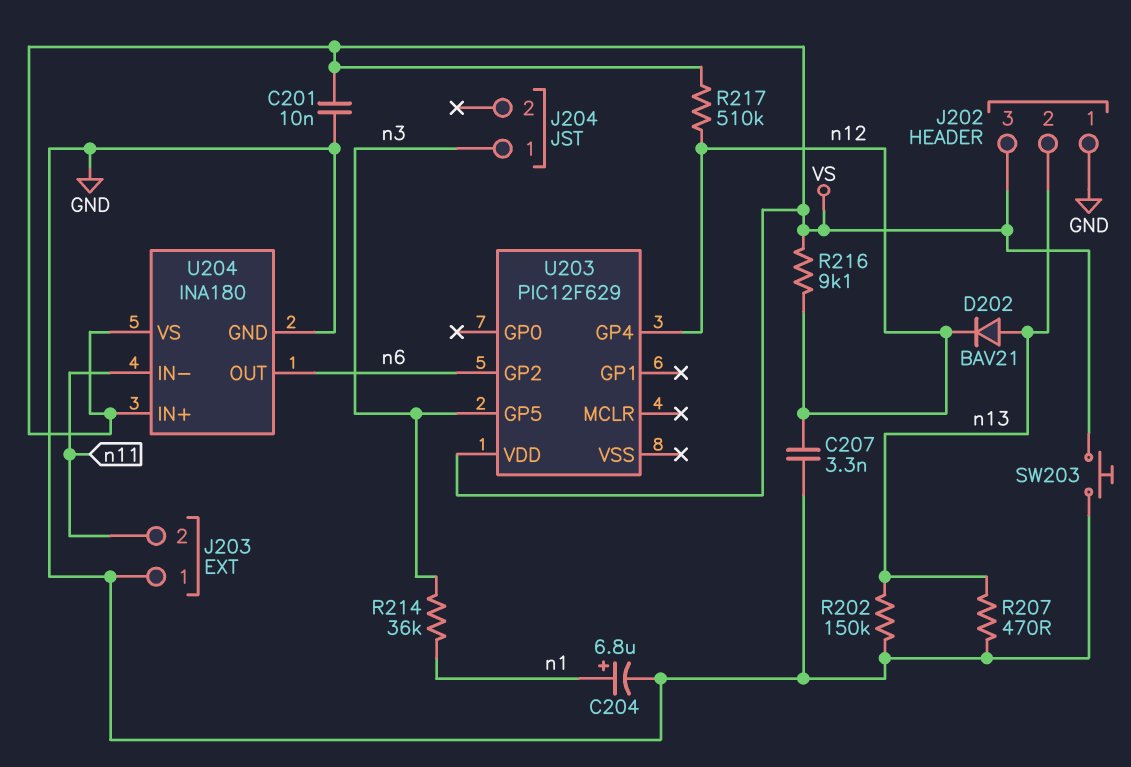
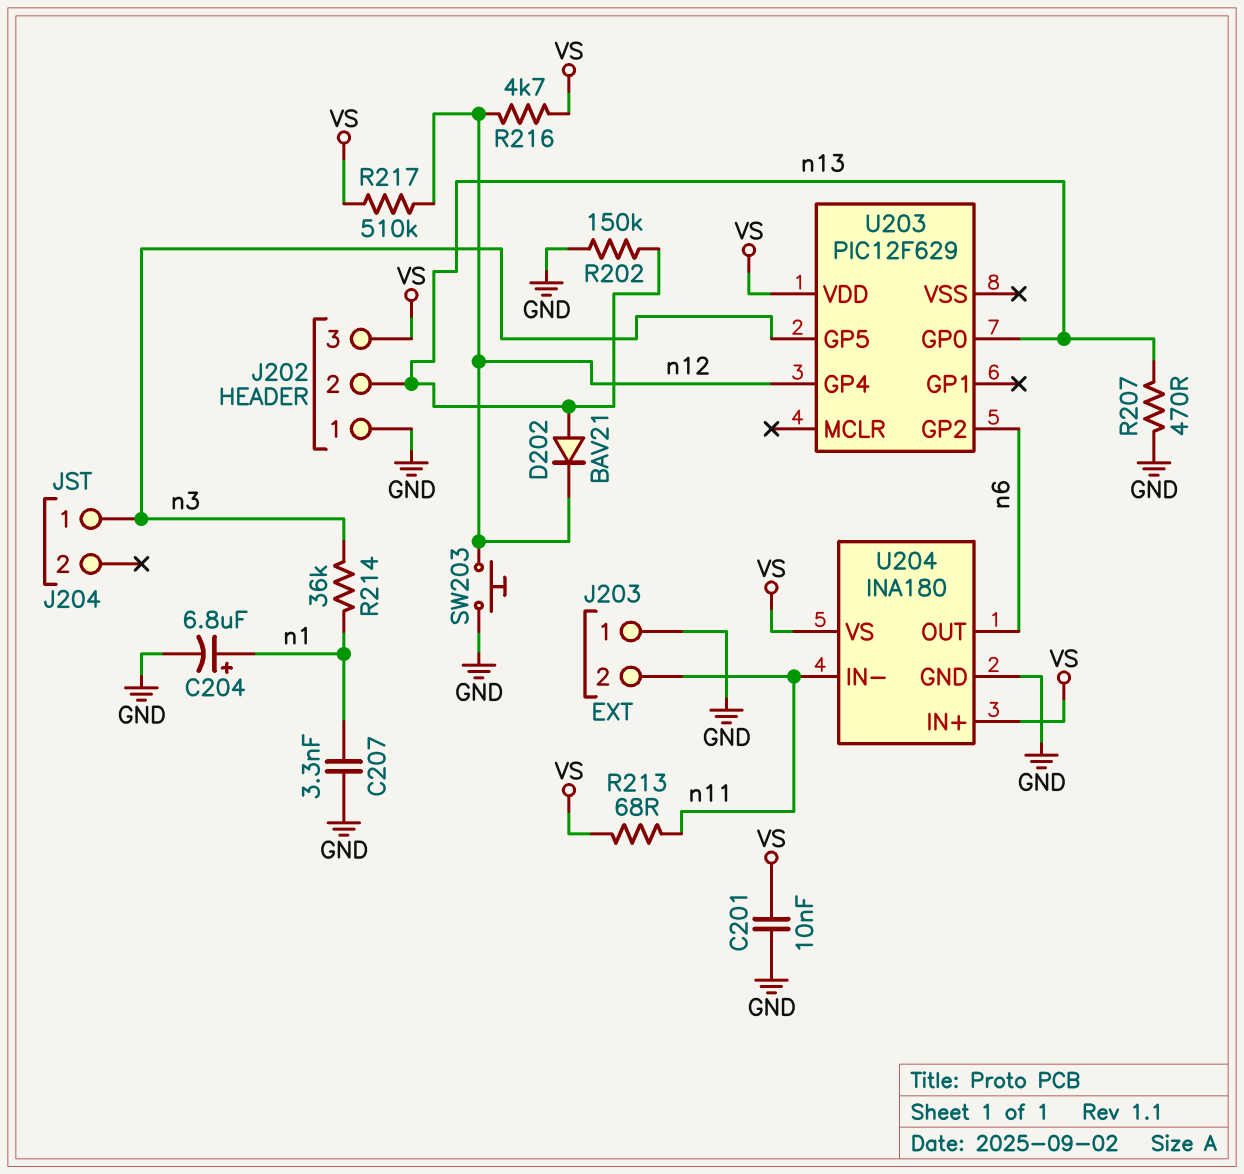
C207: 3.3nF (GND, n12) -> 3.3nF (GND, n1)
R213: none -> 68 (VS, n11)
R216: 9.1k (VS, n12) -> 4.7k (VS, n12)
SW203: button (GND, VS) -> button (GND, n12)
U203 pin GP0: none -> n13

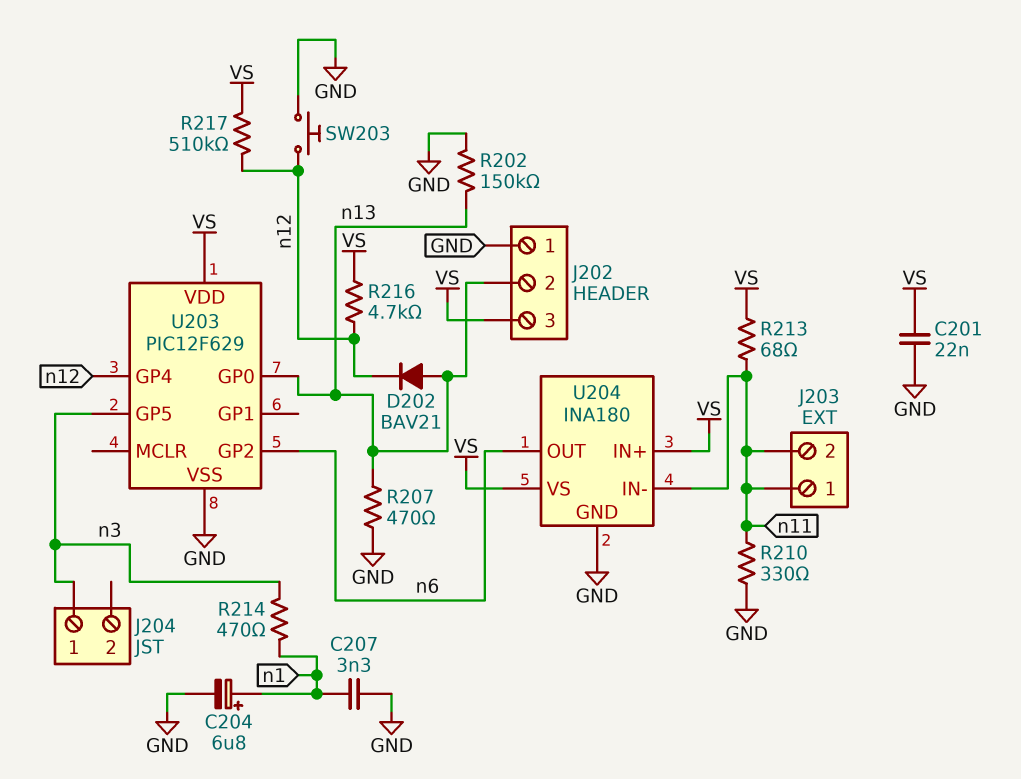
C201: 10nF (GND, VS) -> 22nF (GND, VS)
J203 pin 1: GND -> n11
R210: none -> 330 (GND, n11)
R214: 36k (n1, n3) -> 470 (n1, n3)
U203 pin VSS: none -> GND

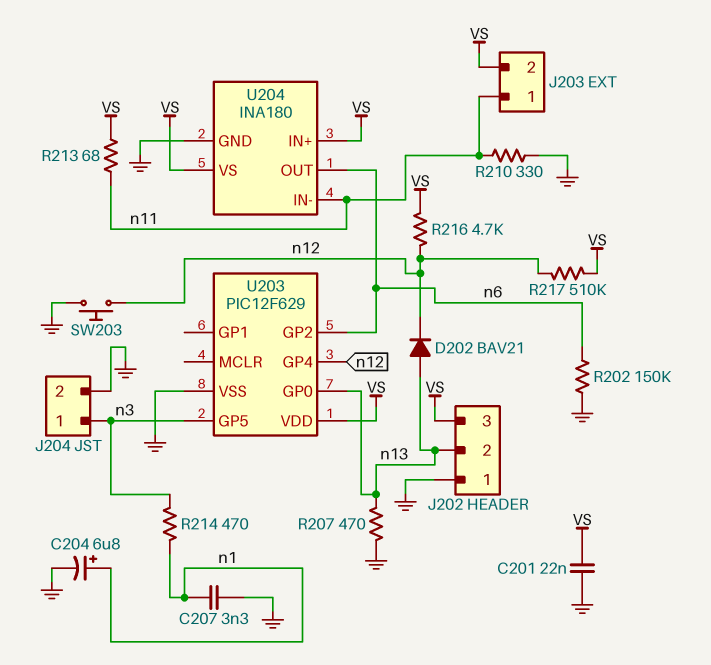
J203 pin 2: n11 -> VS
J204 pin 2: none -> GND
R202: 150k (GND, n13) -> 150k (GND, n6)

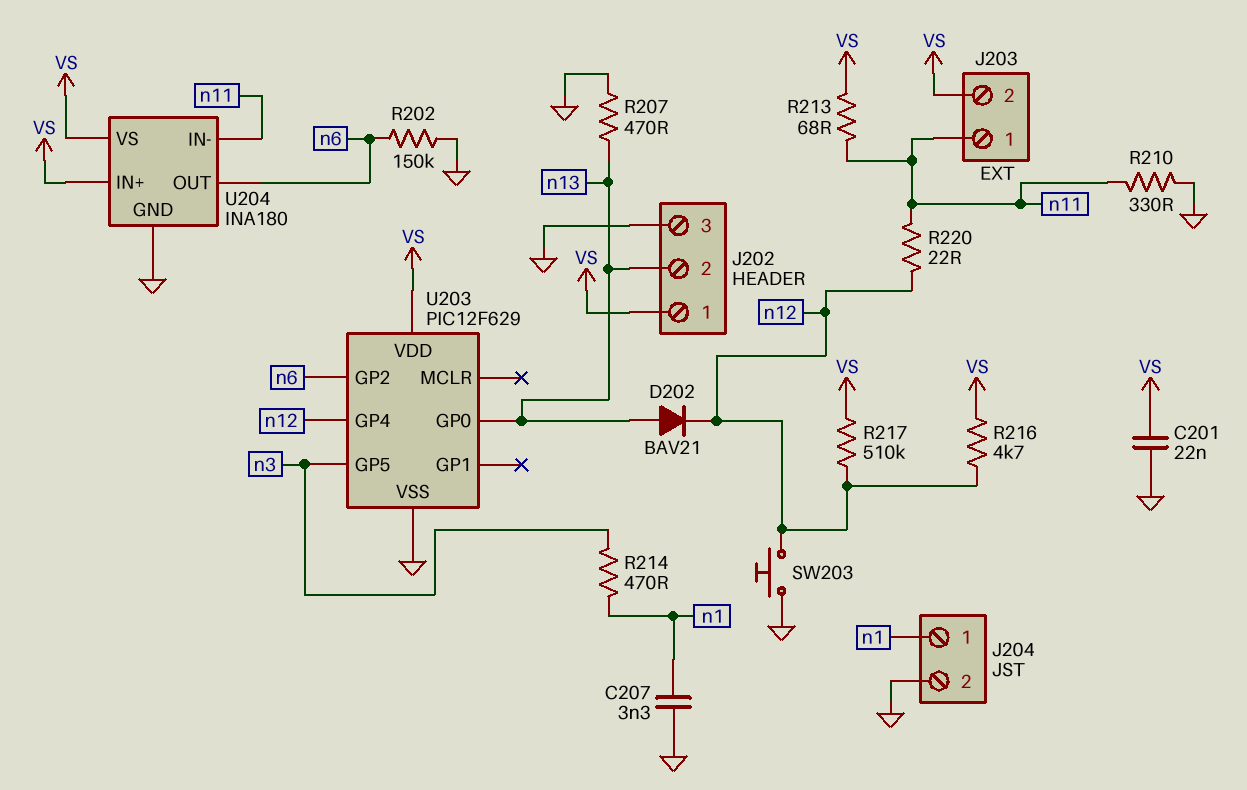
C204: 6.8uF (plus n1, minus GND) -> none
J202 pin 1: GND -> VS
J202 pin 3: VS -> GND
J204 pin 1: n3 -> n1
R220: none -> 22 (n11, n12)

